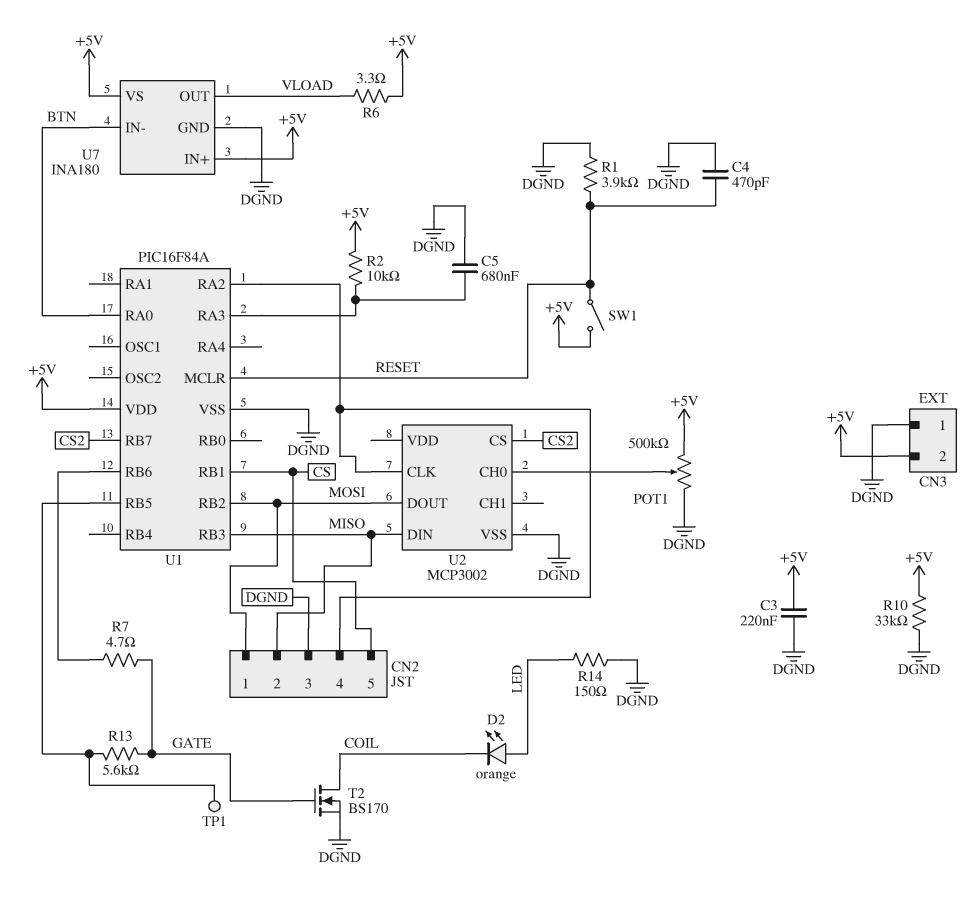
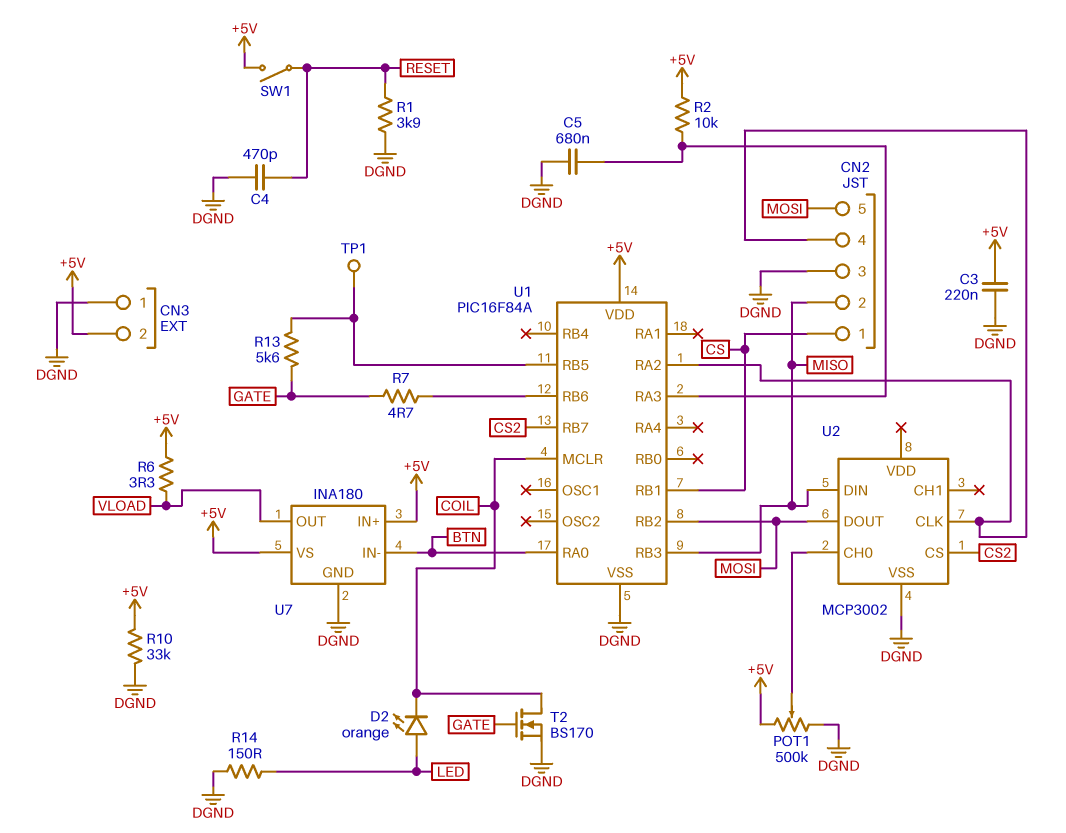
CN2 pin 1: MOSI -> CS
CN2 pin 5: CS -> MOSI
U1 pin MCLR: RESET -> COIL

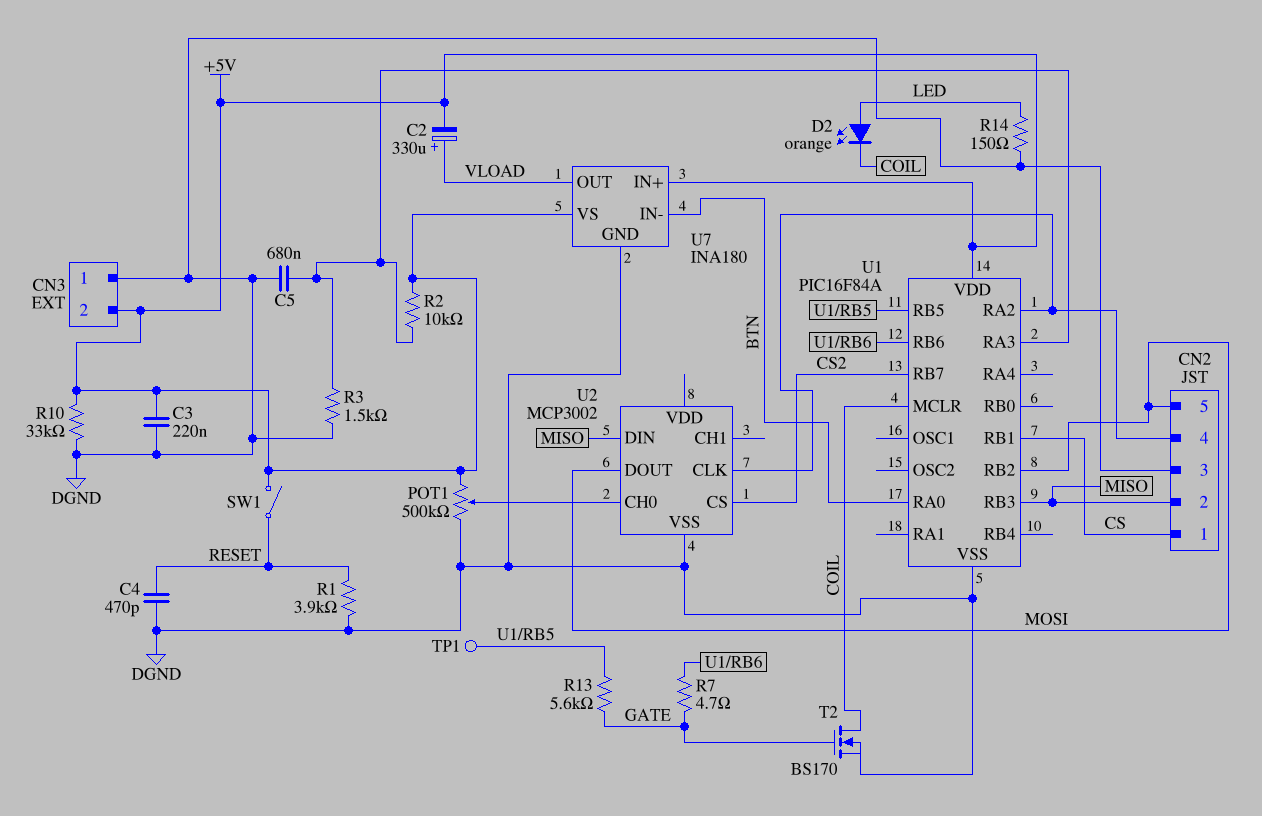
C2: none -> 330uF (plus VLOAD, minus +5V)
R3: none -> 1.5k (DGND, U1/RA3)
R6: 3.3 (+5V, VLOAD) -> none

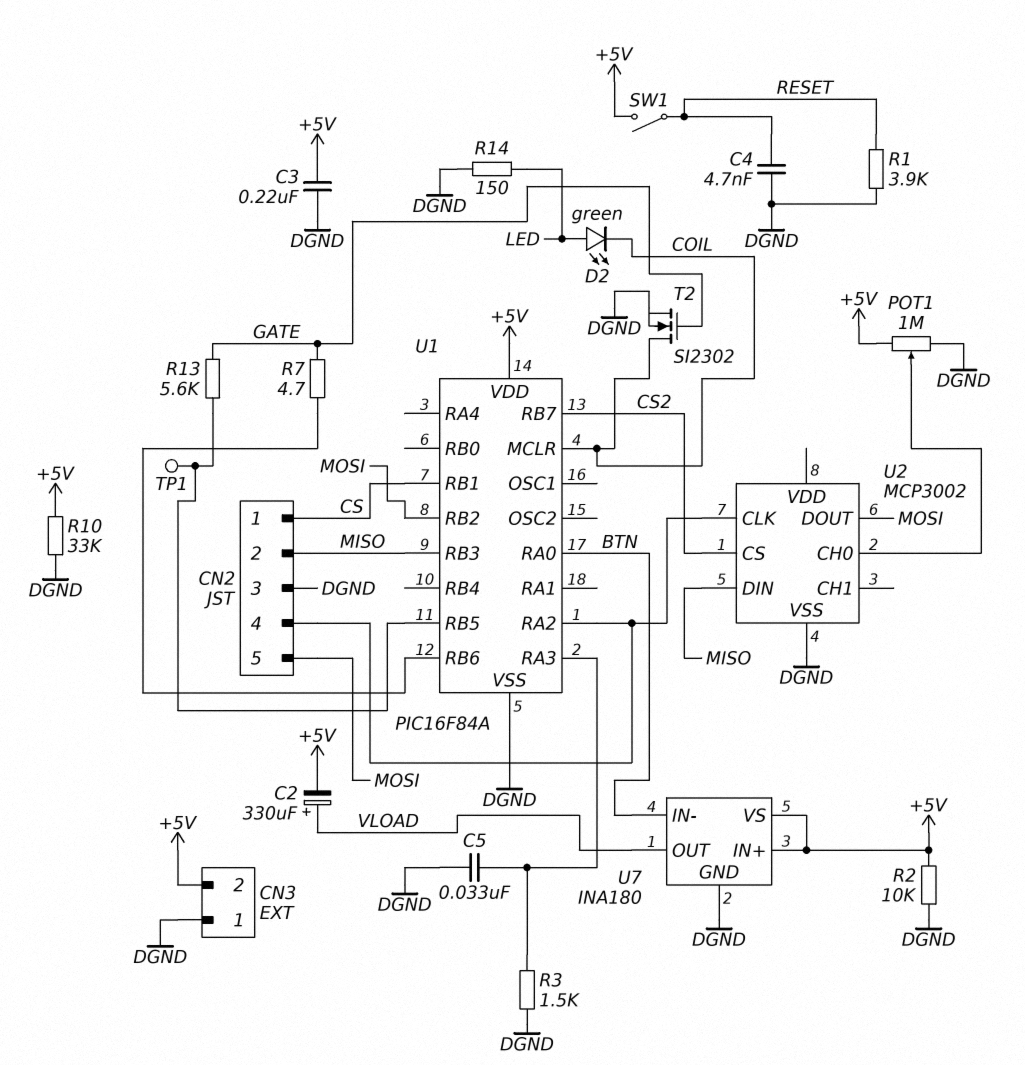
C4: 470pF (DGND, RESET) -> 4.7nF (DGND, RESET)
C5: 680nF (DGND, U1/RA3) -> 33nF (DGND, U1/RA3)
D2: LED orange (A LED, K COIL) -> LED green (A LED, K COIL)
POT1: 500k (+5V, DGND, wiper U2/CH0) -> 1M (+5V, DGND, wiper U2/CH0)
R2: 10k (+5V, U1/RA3) -> 10k (+5V, DGND)
T2: NMOS BS170 (G GATE, D COIL, S DGND) -> NMOS SI2302 (G GATE, D COIL, S DGND)

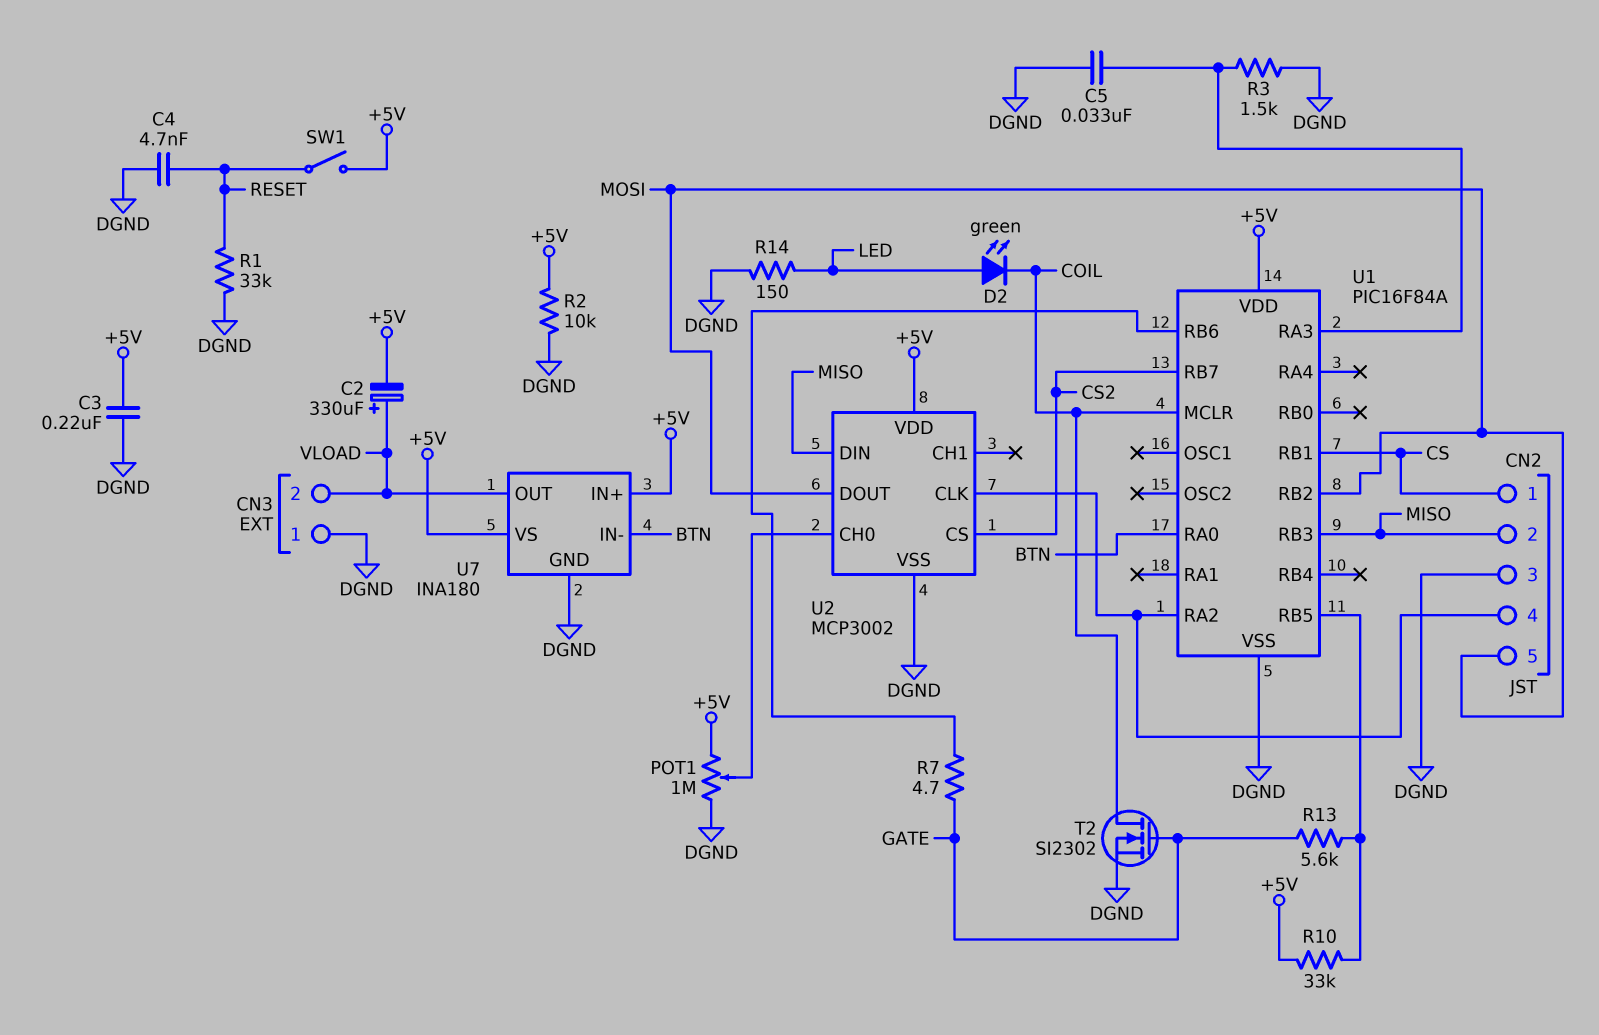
CN3 pin 2: +5V -> VLOAD
R1: 3.9k (DGND, RESET) -> 33k (DGND, RESET)
R10: 33k (+5V, DGND) -> 33k (+5V, U1/RB5)
TP1: test point (U1/RB5) -> none
U2 pin VDD: none -> +5V

